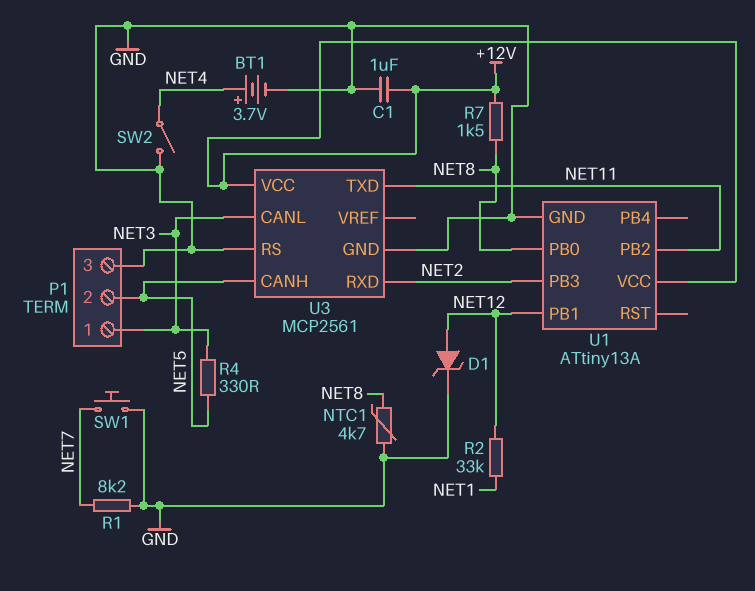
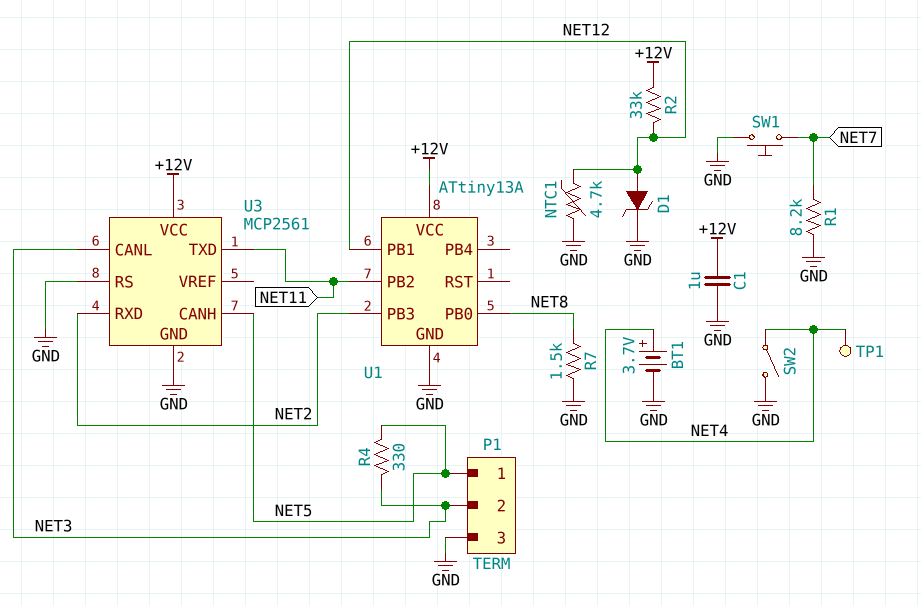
NTC1: 4.7k (GND, NET8) -> 4.7k (GND, NET12)
P1 pin 1: NET3 -> NET5
P1 pin 2: NET5 -> NET3
R2: 33k (NET1, NET12) -> 33k (+12V, NET12)
R7: 1.5k (+12V, NET8) -> 1.5k (GND, NET8)
TP1: none -> test point (NET4)

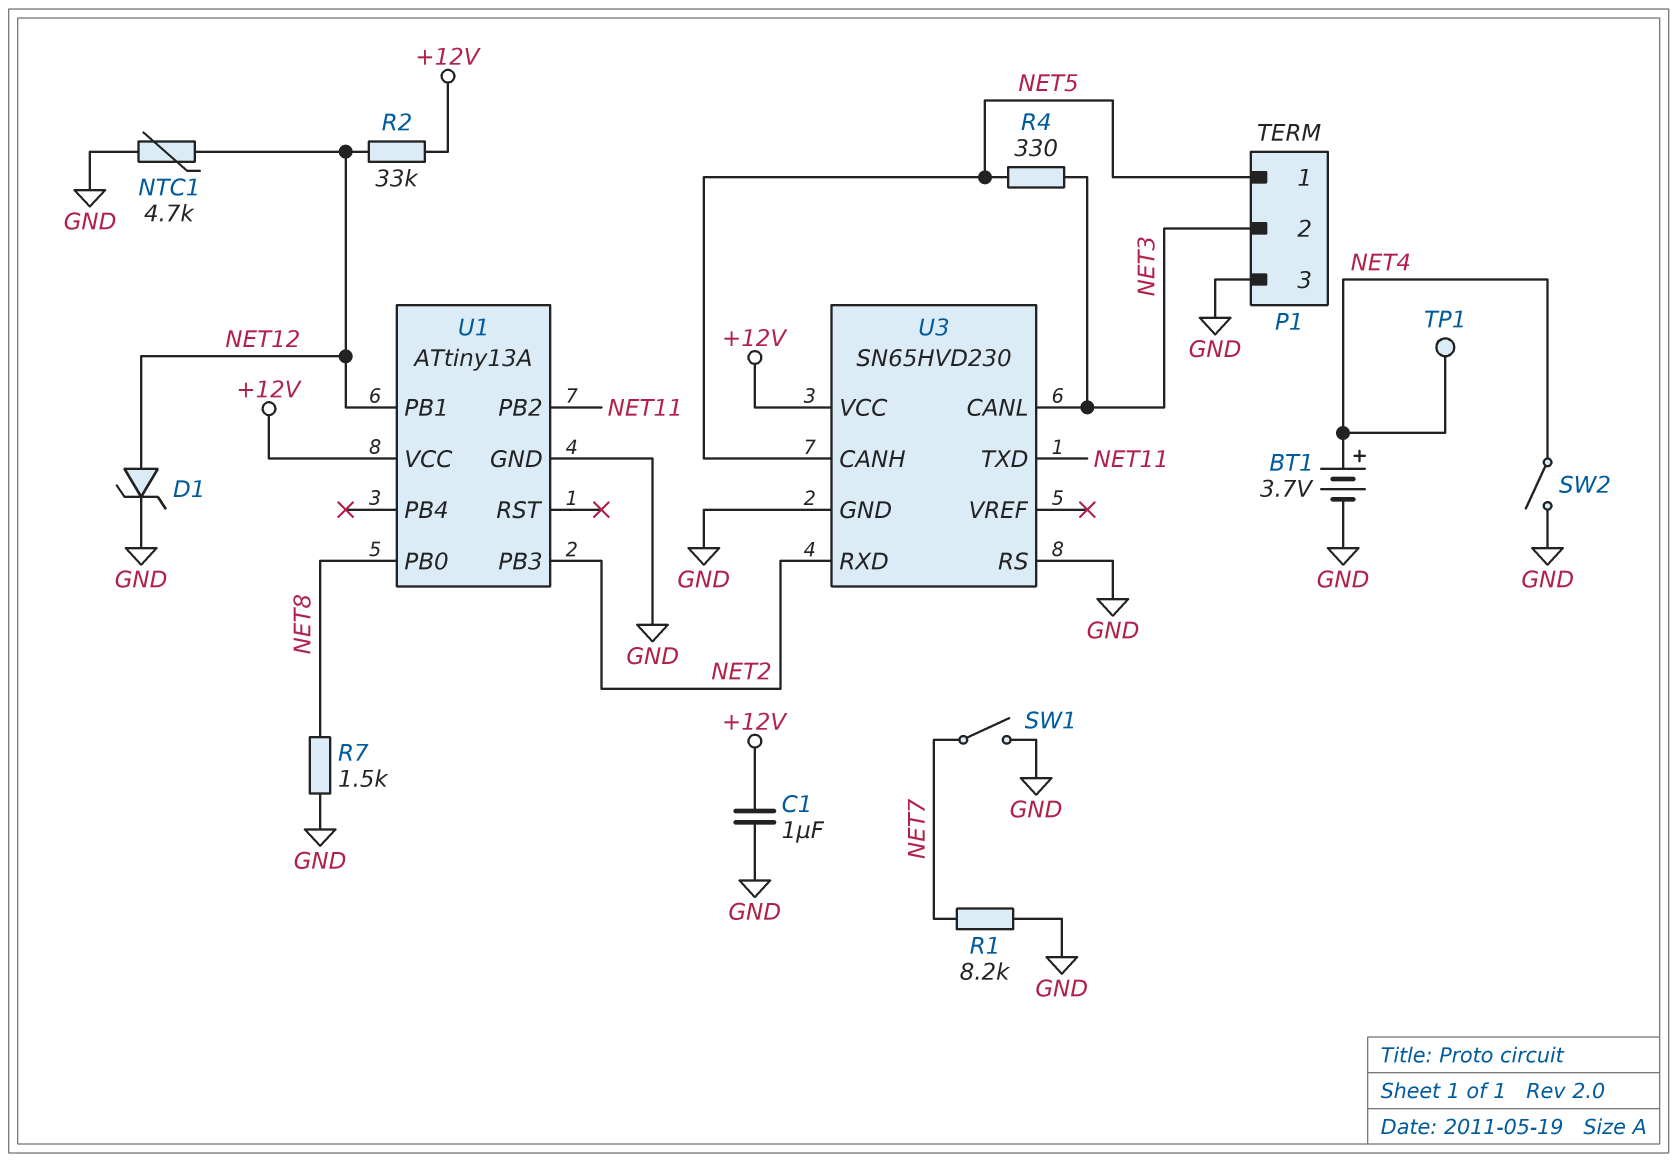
SW1: button (GND, NET7) -> switch (GND, NET7)
U3: MCP2561 -> SN65HVD230

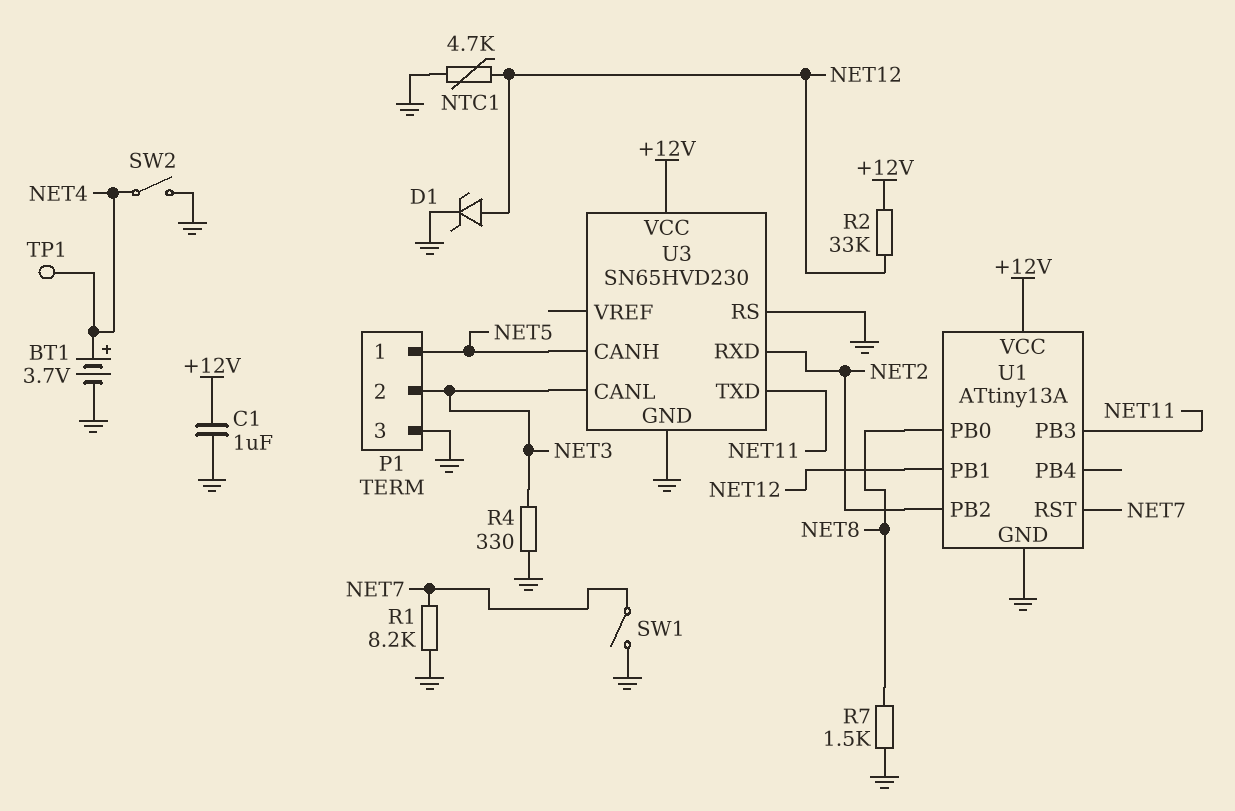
R4: 330 (NET3, NET5) -> 330 (GND, NET3)
U1 pin PB2: NET11 -> NET2
U1 pin PB3: NET2 -> NET11
U1 pin RST: none -> NET7

